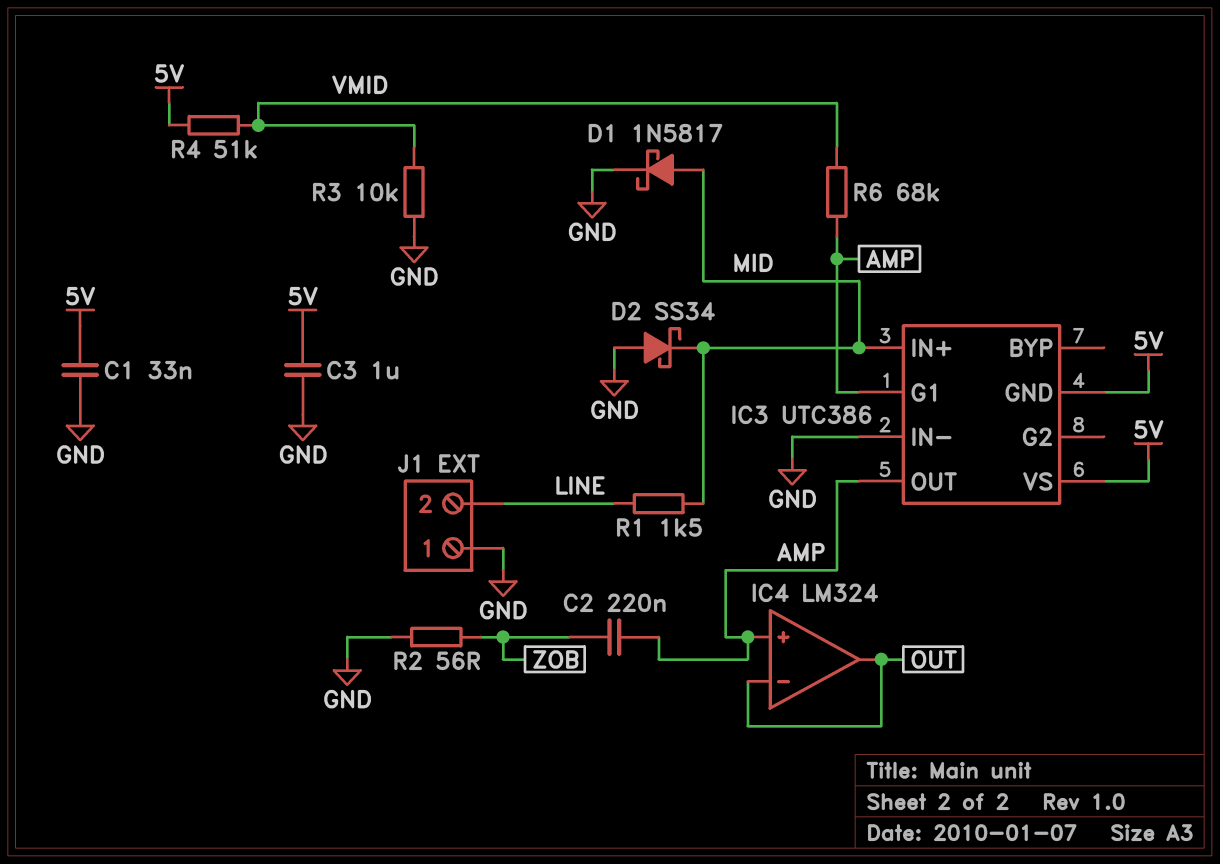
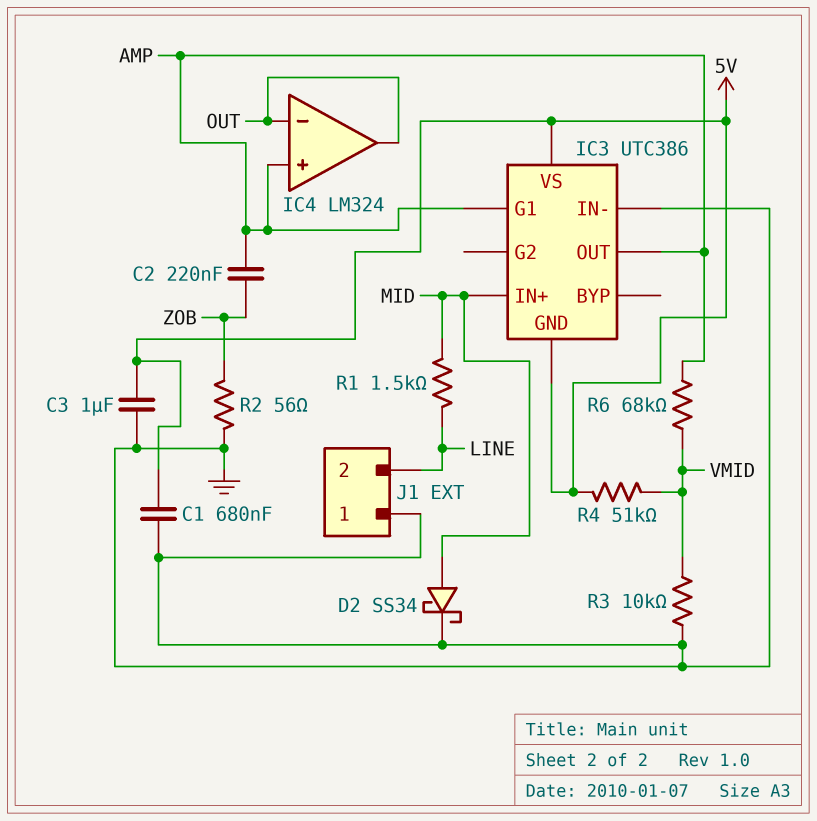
C1: 33nF (5V, GND) -> 680nF (5V, GND)
D1: schottky 1N5817 (A MID, K GND) -> none
D2: schottky SS34 (A GND, K MID) -> schottky SS34 (A MID, K GND)

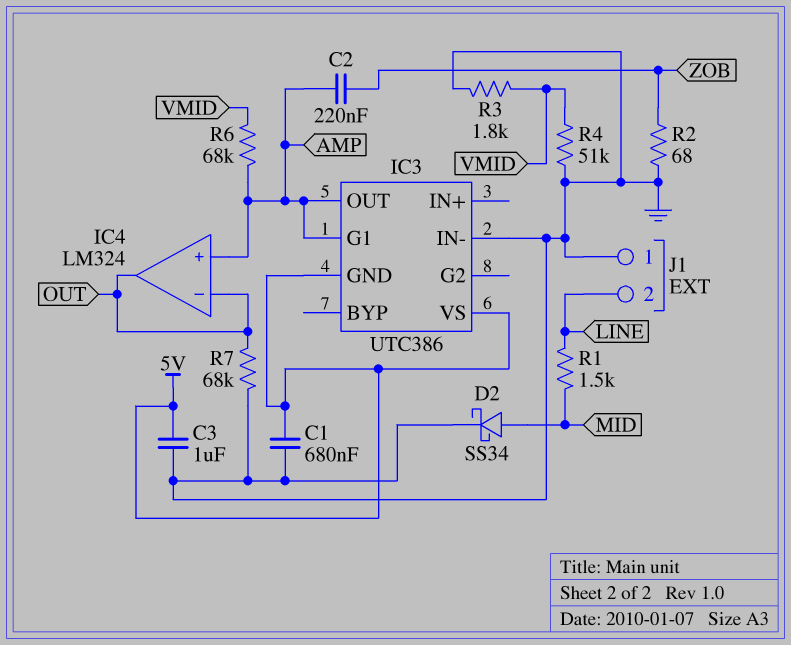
IC3 pin IN+: MID -> none
R2: 56 (GND, ZOB) -> 68 (GND, ZOB)
R3: 10k (GND, VMID) -> 1.8k (GND, VMID)
R4: 51k (5V, VMID) -> 51k (GND, VMID)
R7: none -> 68k (GND, OUT)

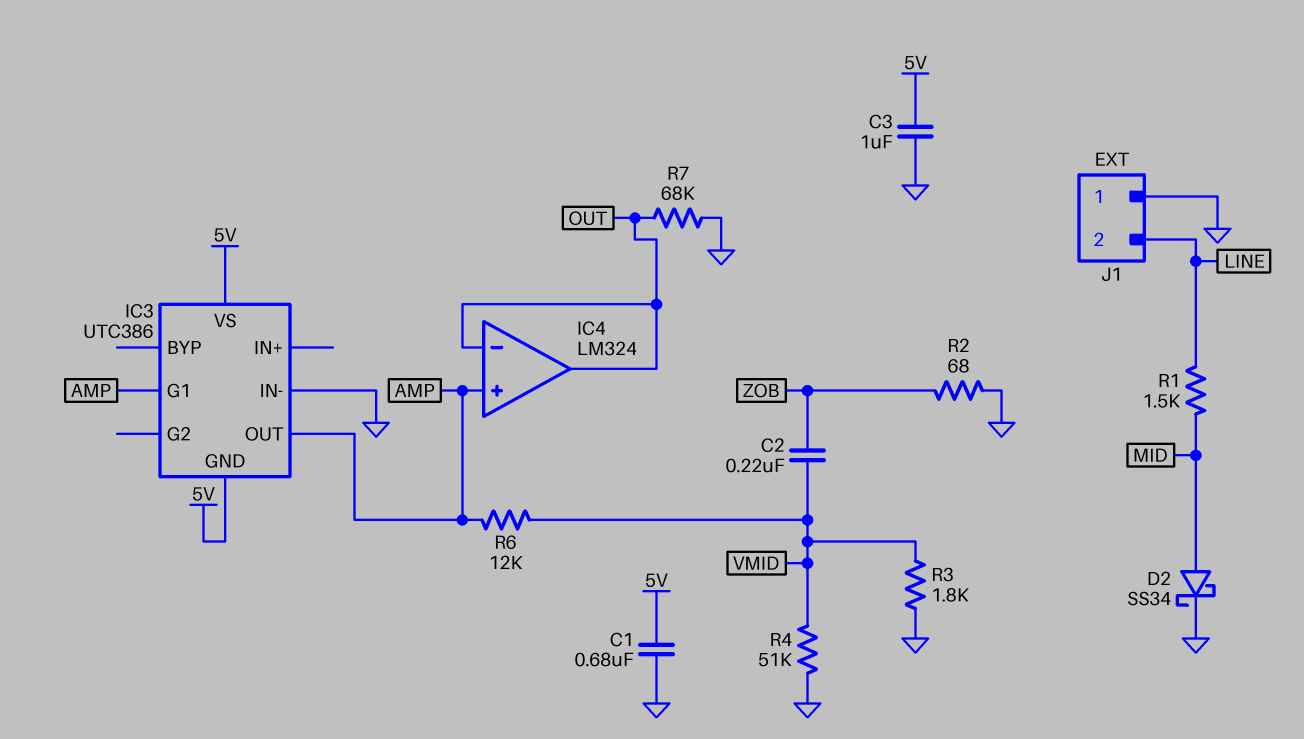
C2: 220nF (AMP, ZOB) -> 220nF (VMID, ZOB)
R6: 68k (AMP, VMID) -> 12k (AMP, VMID)

